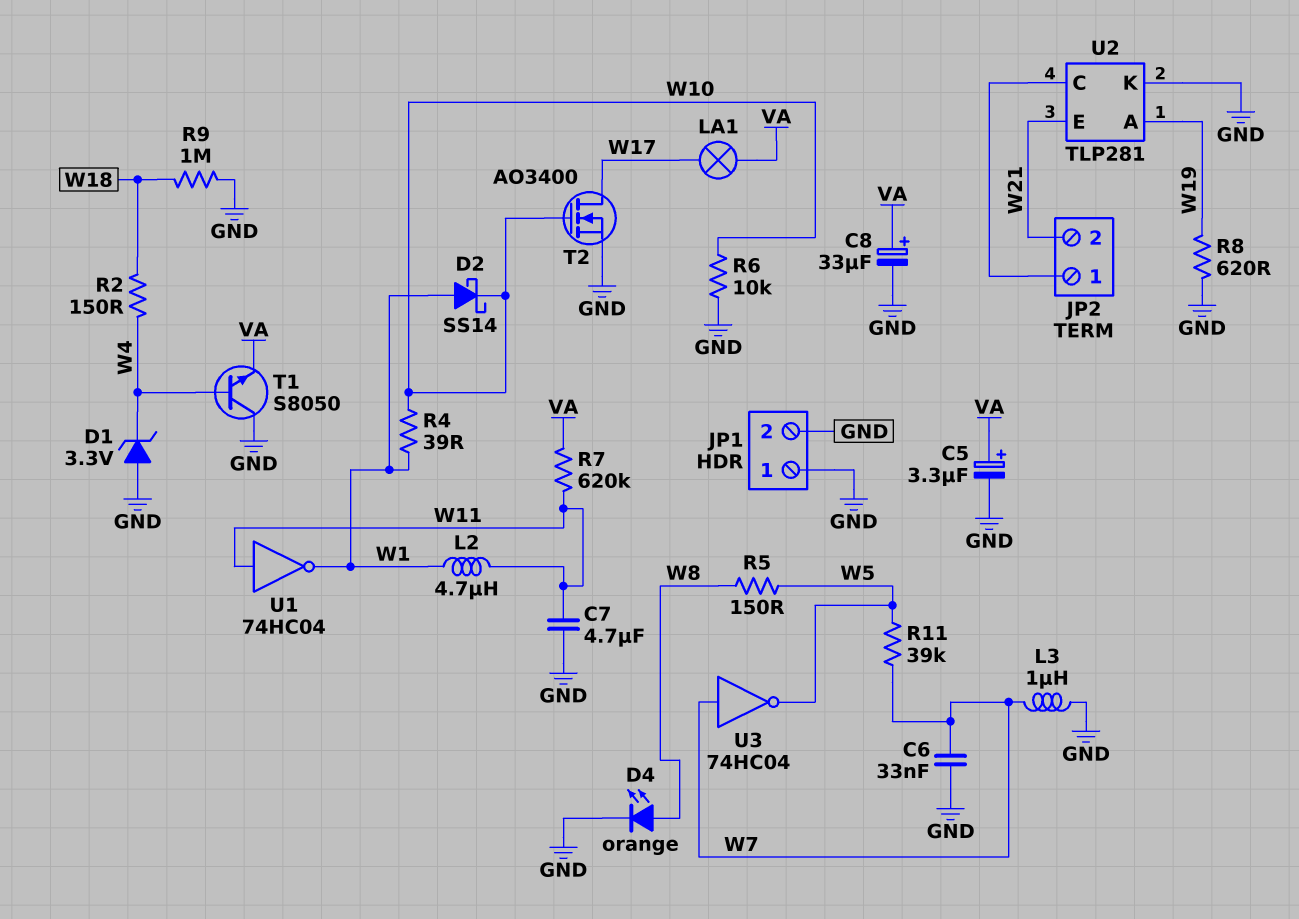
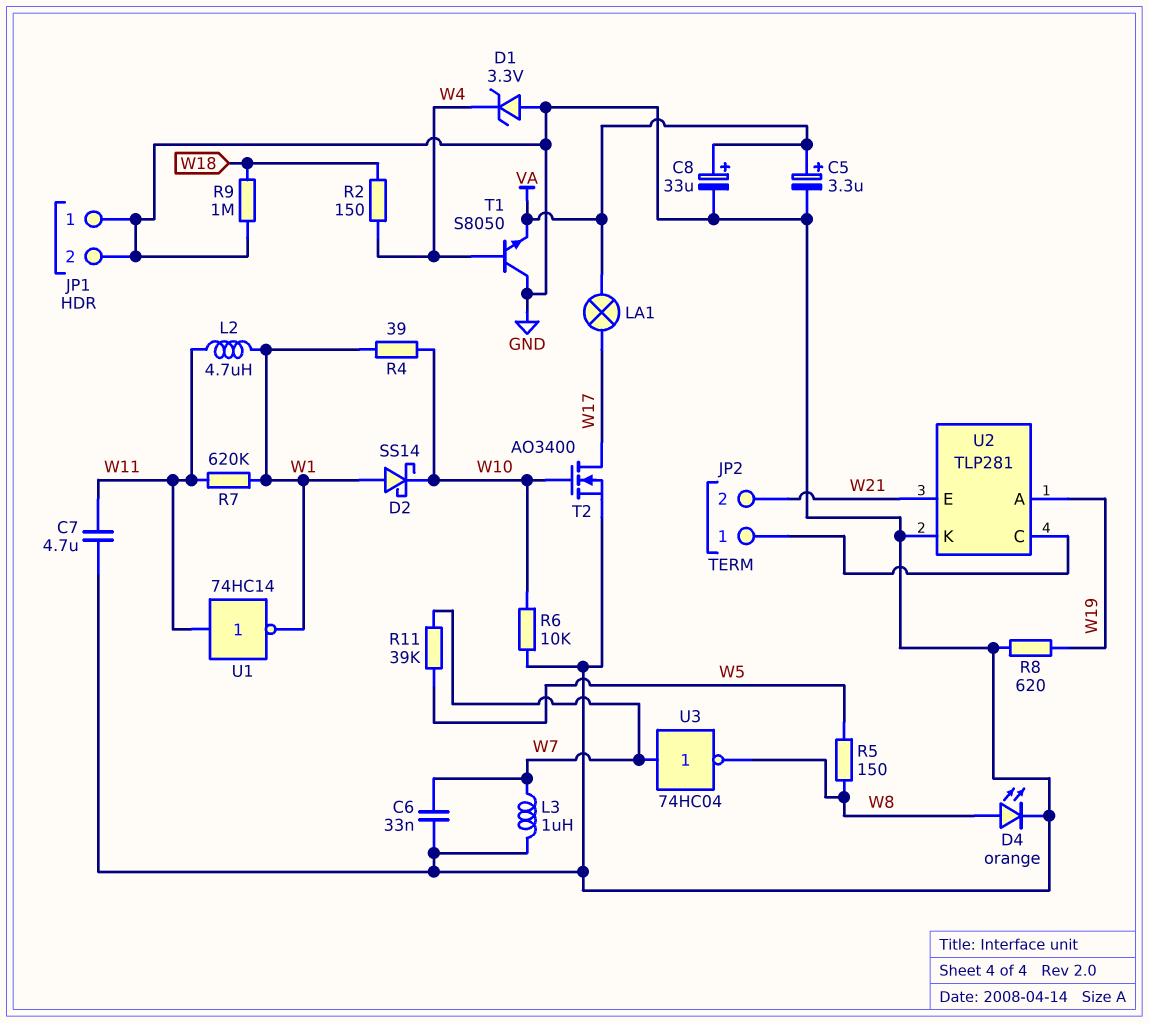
R7: 620k (VA, W11) -> 620k (W1, W11)
U1: NOT 74HC04 (in W11, out W1) -> NOT 74HC14 (in W11, out W1)
U3: NOT 74HC04 (in W7, out W5) -> NOT 74HC04 (in W7, out W8)

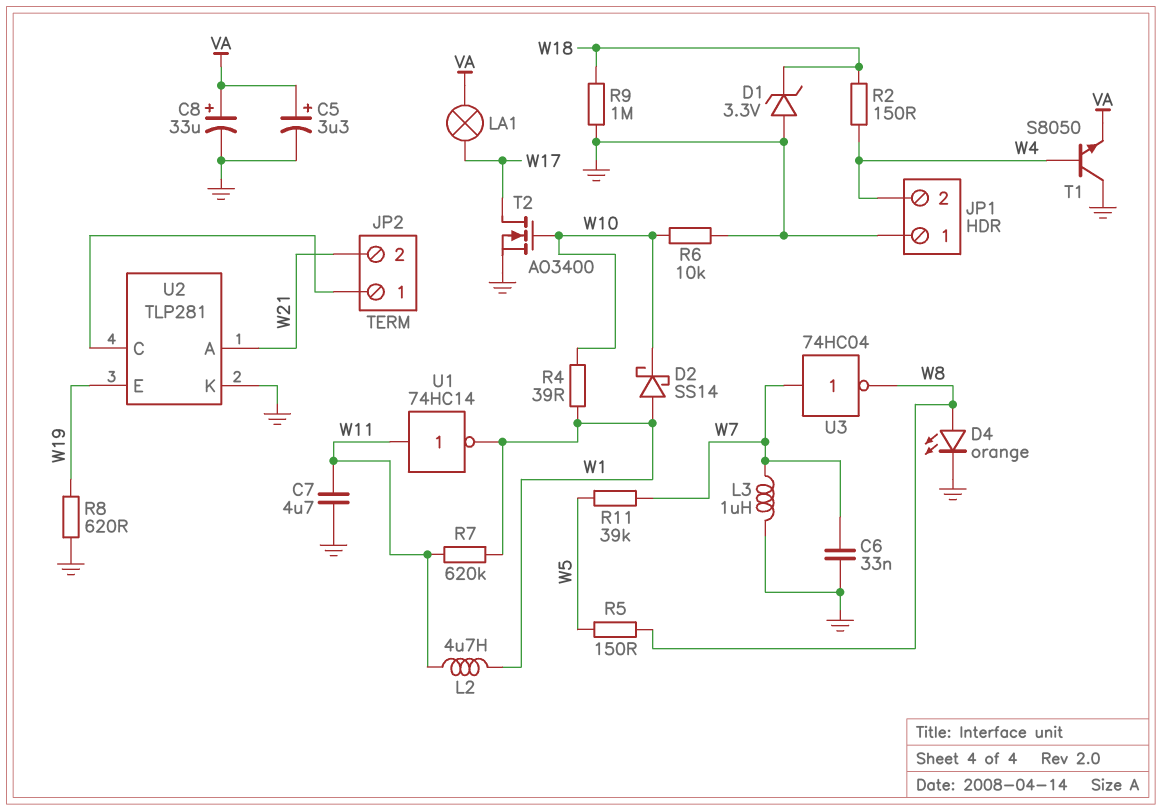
D1: zener 3.3V (A GND, K W4) -> zener 3.3V (A GND, K W18)
JP1 pin 2: GND -> W4
U2 pin A: W19 -> W21
U2 pin E: W21 -> W19

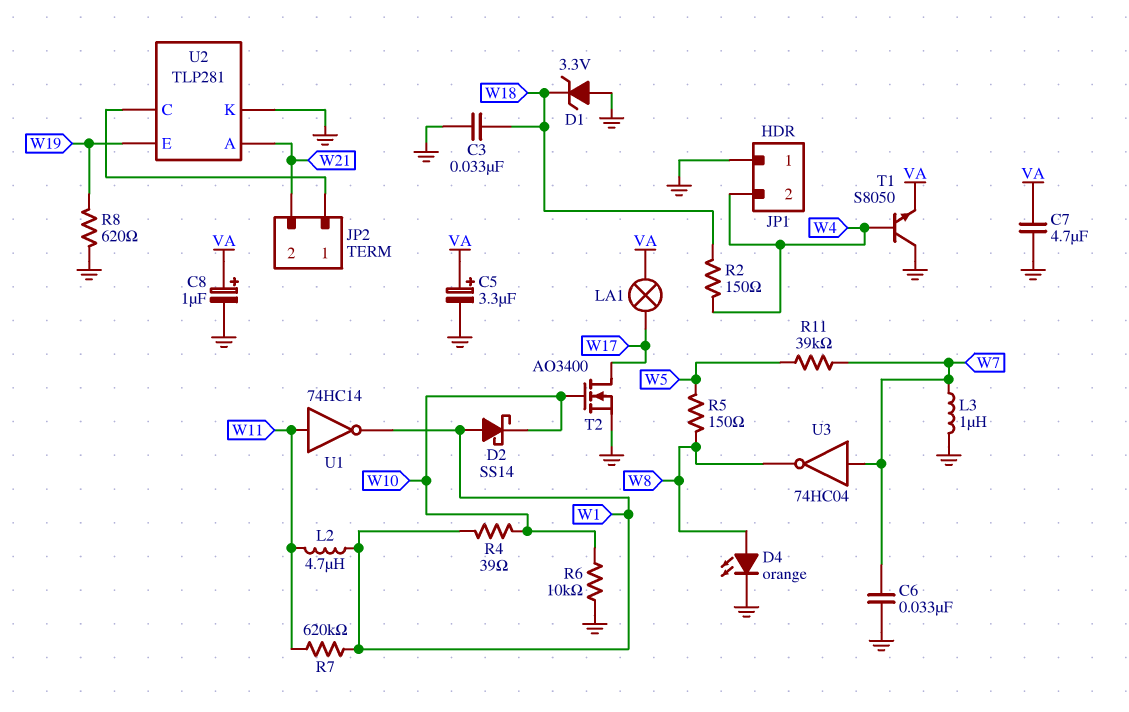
C3: none -> 33nF (GND, W18)
C7: 4.7uF (GND, W11) -> 4.7uF (GND, VA)
C8: 33uF (plus VA, minus GND) -> 1uF (plus VA, minus GND)
R9: 1M (GND, W18) -> none

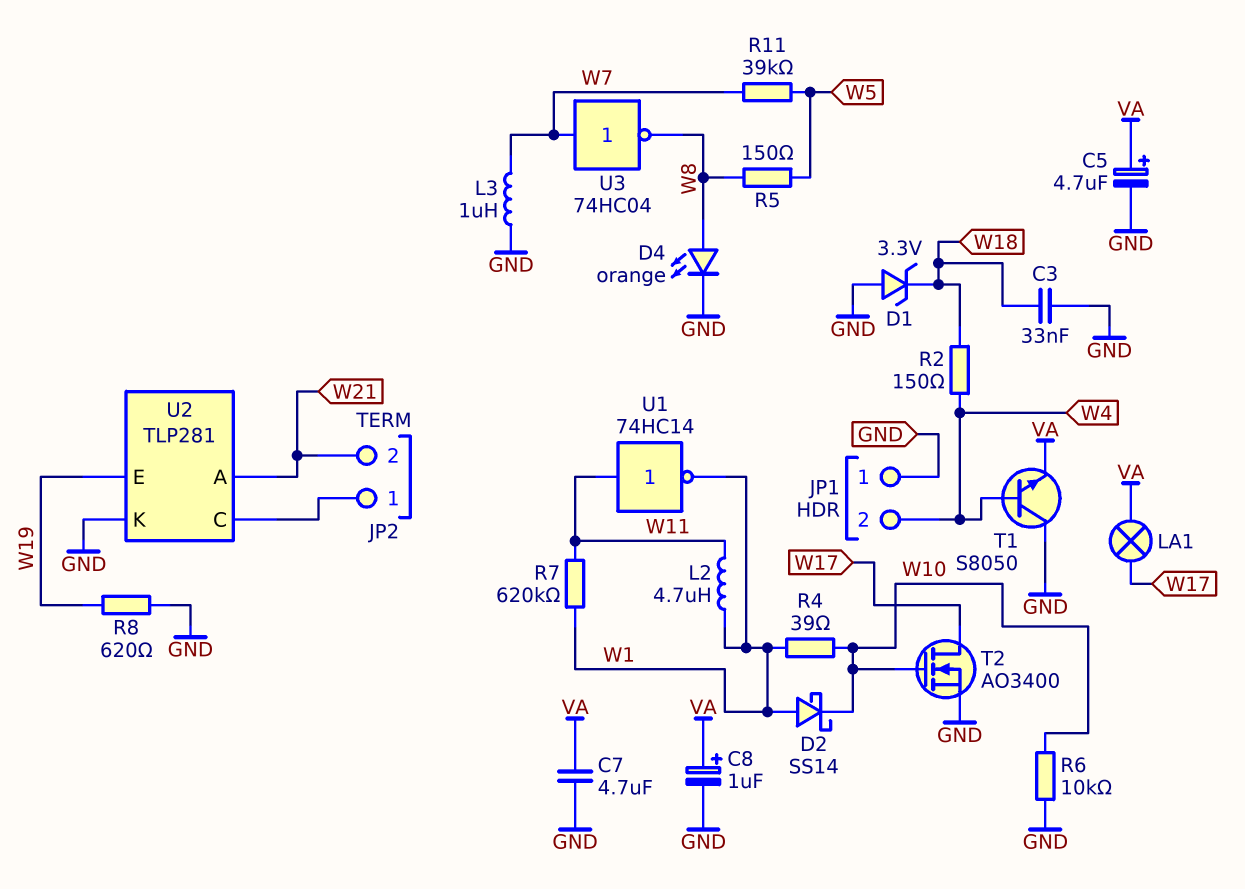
C5: 3.3uF (plus VA, minus GND) -> 4.7uF (plus VA, minus GND)
C6: 33nF (GND, W7) -> none

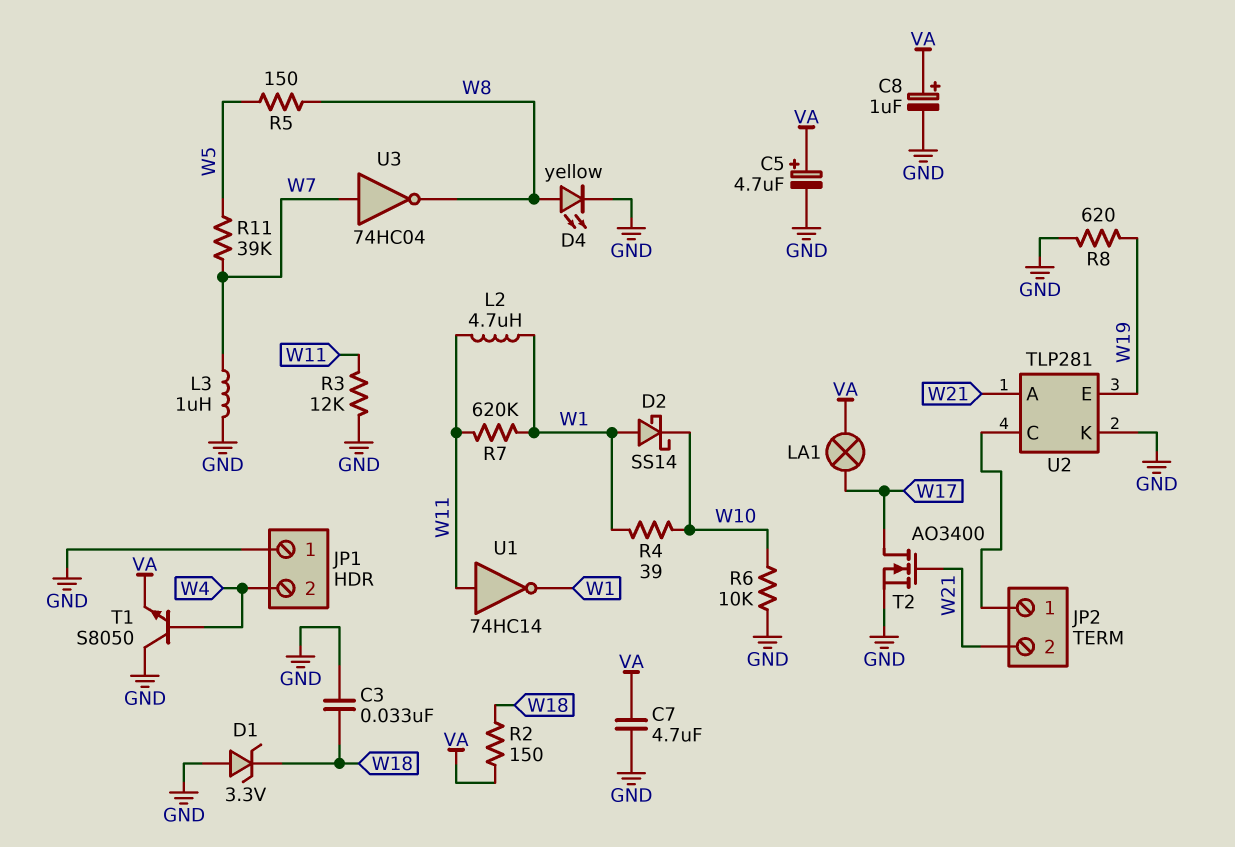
D4: LED orange (A W8, K GND) -> LED yellow (A W8, K GND)
R2: 150 (W4, W18) -> 150 (VA, W18)
R3: none -> 12k (GND, W11)
T2: NMOS AO3400 (G W10, D W17, S GND) -> NMOS AO3400 (G W21, D W17, S GND)

